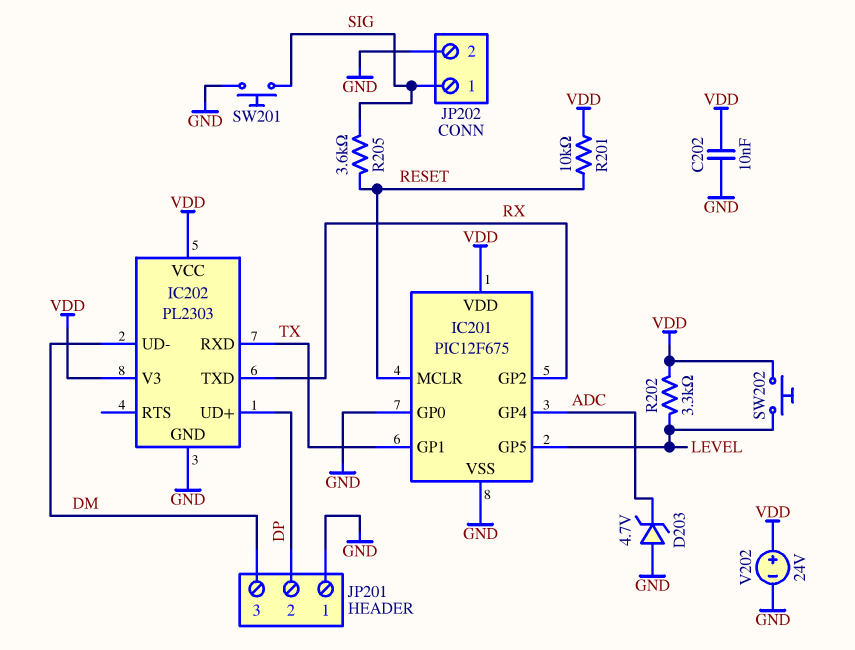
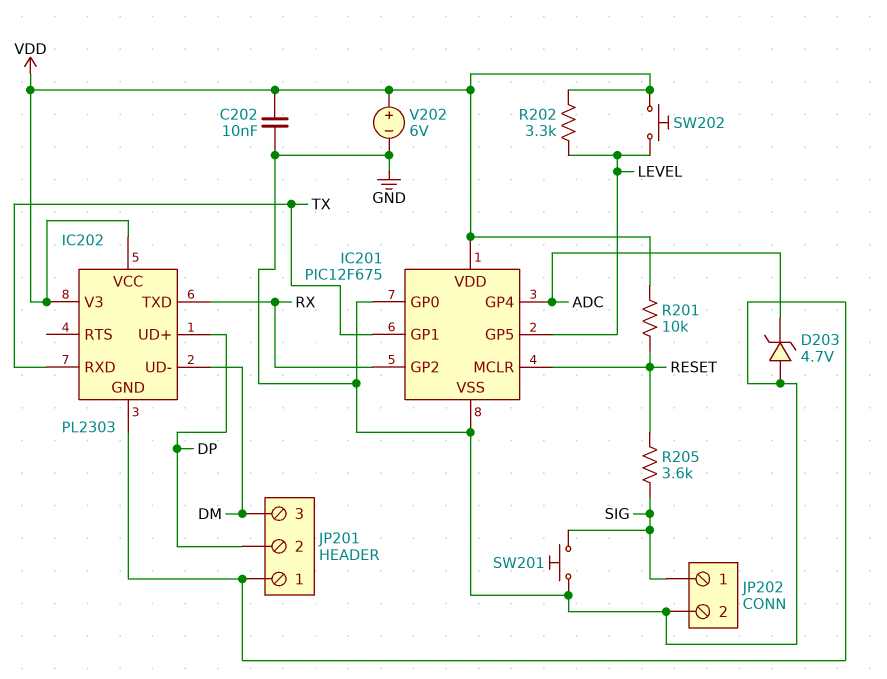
V202: 24V (plus VDD, minus GND) -> 6V (plus VDD, minus GND)

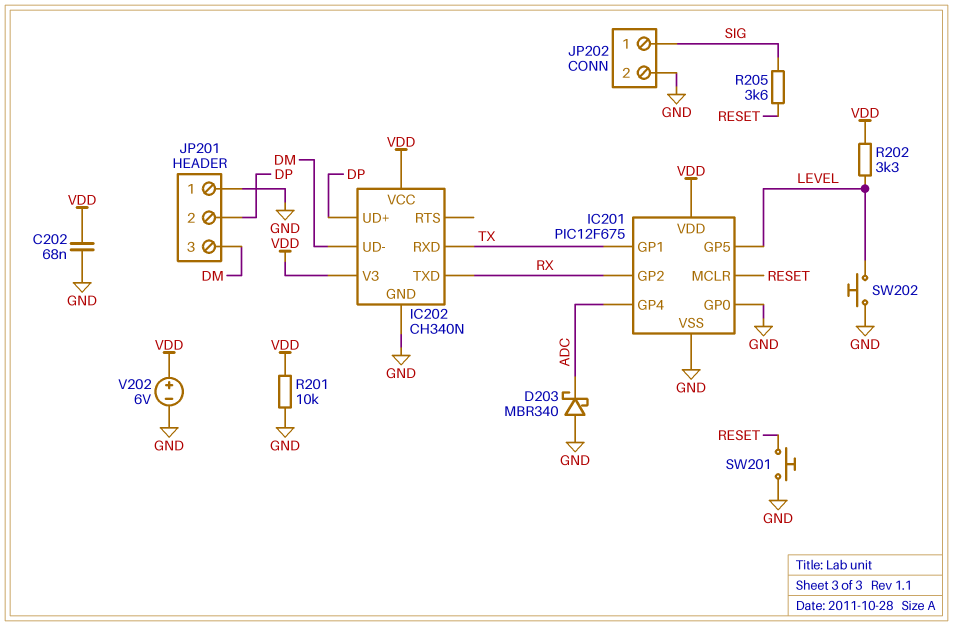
C202: 10nF (GND, VDD) -> 68nF (GND, VDD)
D203: zener 4.7V (A GND, K ADC) -> schottky MBR340 (A GND, K ADC)
IC202: PL2303 -> CH340N
R201: 10k (RESET, VDD) -> 10k (GND, VDD)
SW201: button (GND, SIG) -> button (GND, RESET)
SW202: button (LEVEL, VDD) -> button (GND, LEVEL)

